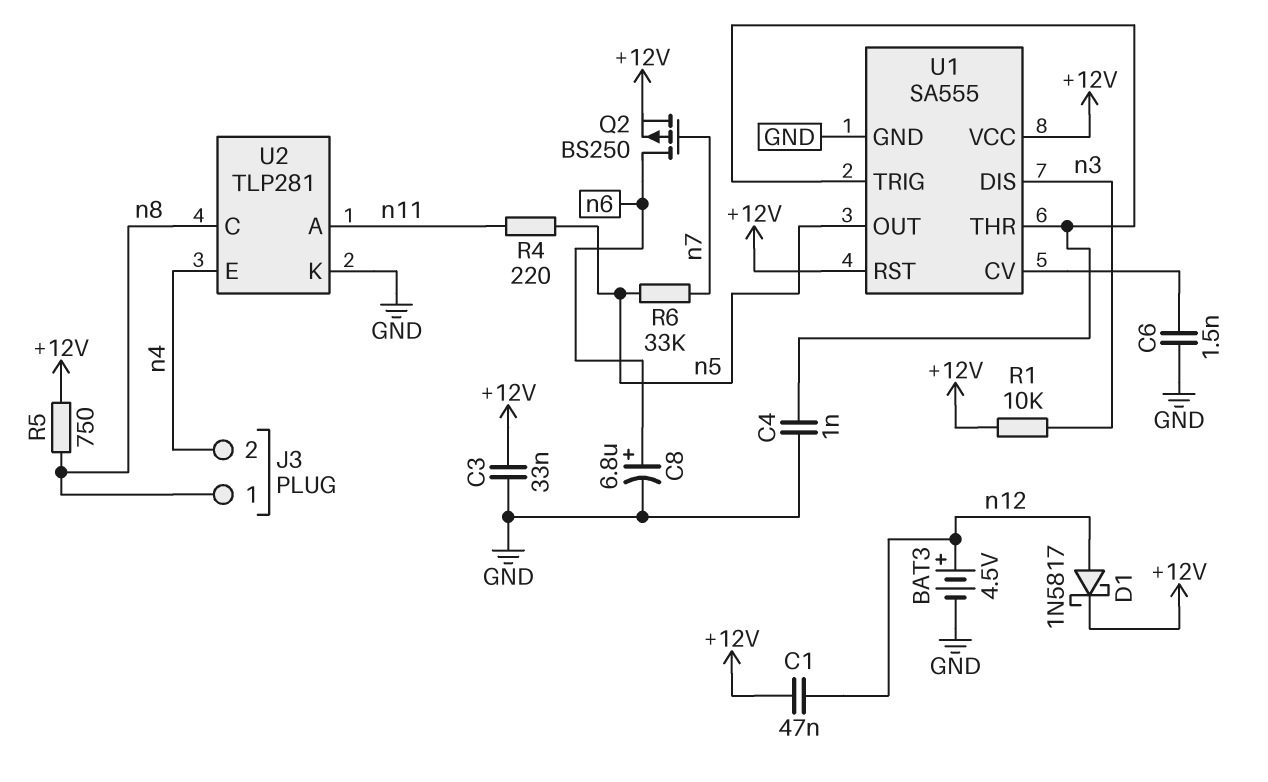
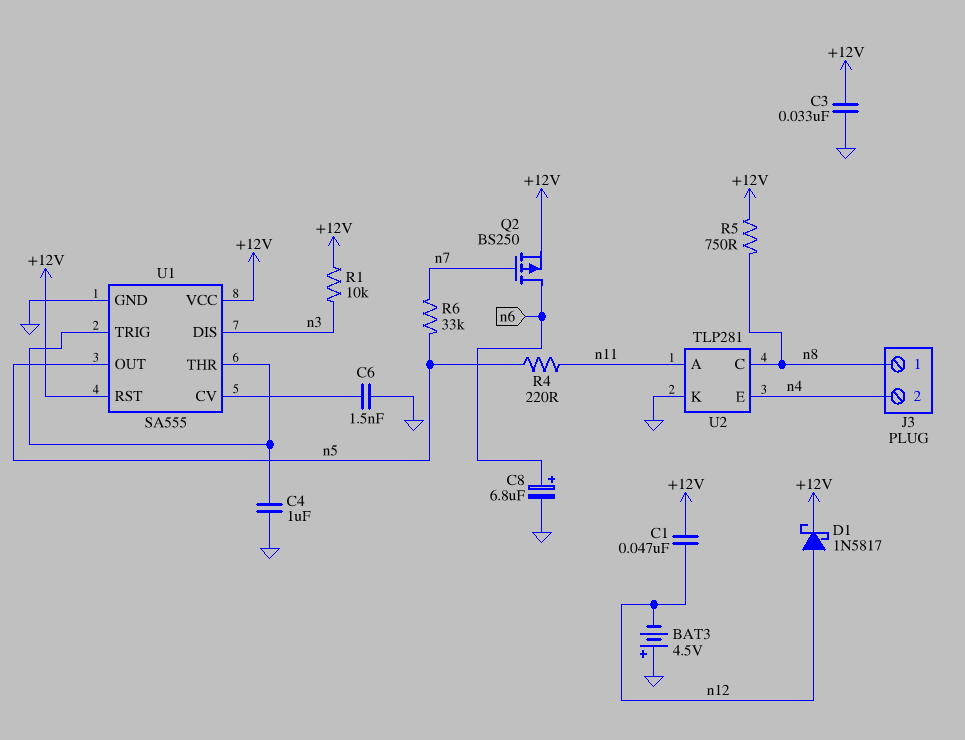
BAT3: 4.5V (plus n12, minus GND) -> 4.5V (plus GND, minus n12)
C4: 1nF (GND, U1/THR) -> 1uF (GND, U1/THR)

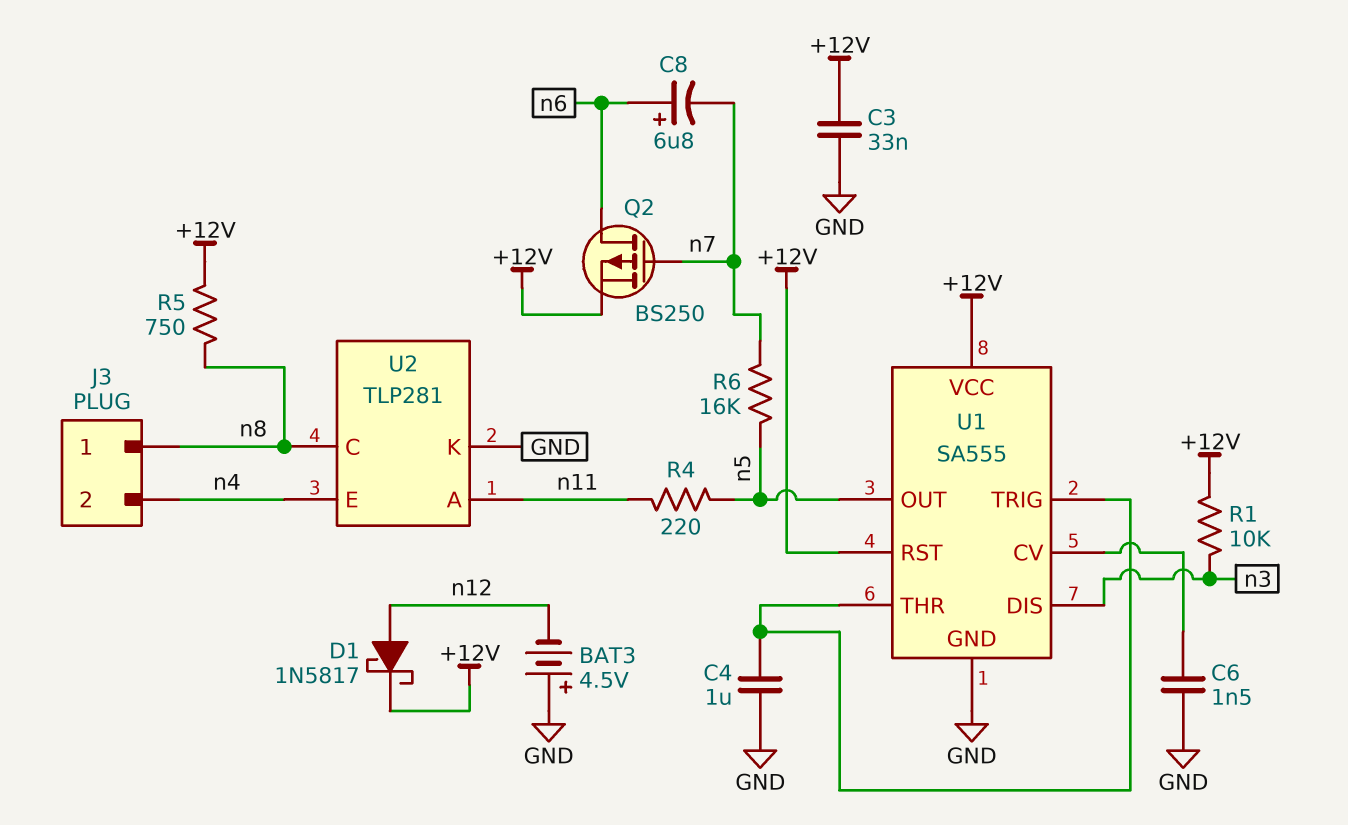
C1: 47nF (+12V, n12) -> none
C8: 6.8uF (plus n6, minus GND) -> 6.8uF (plus n6, minus n7)
R6: 33k (n5, n7) -> 16k (n5, n7)

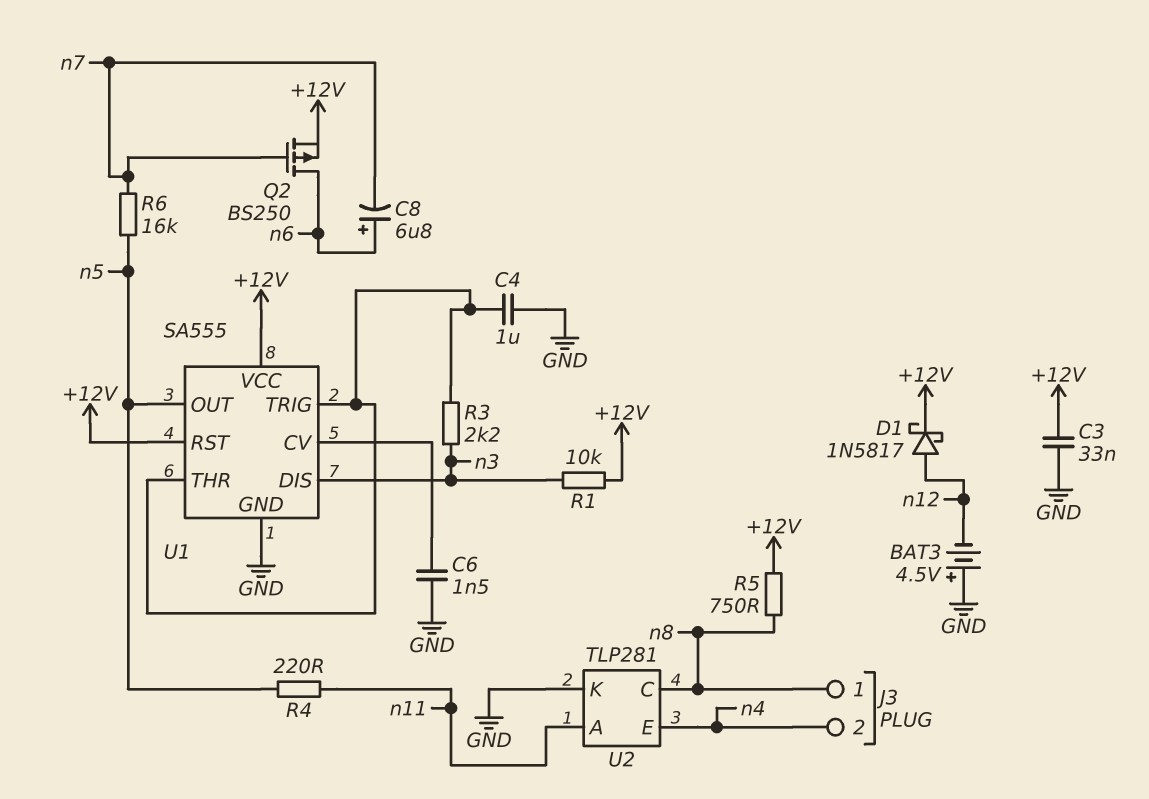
R3: none -> 2.2k (U1/THR, n3)

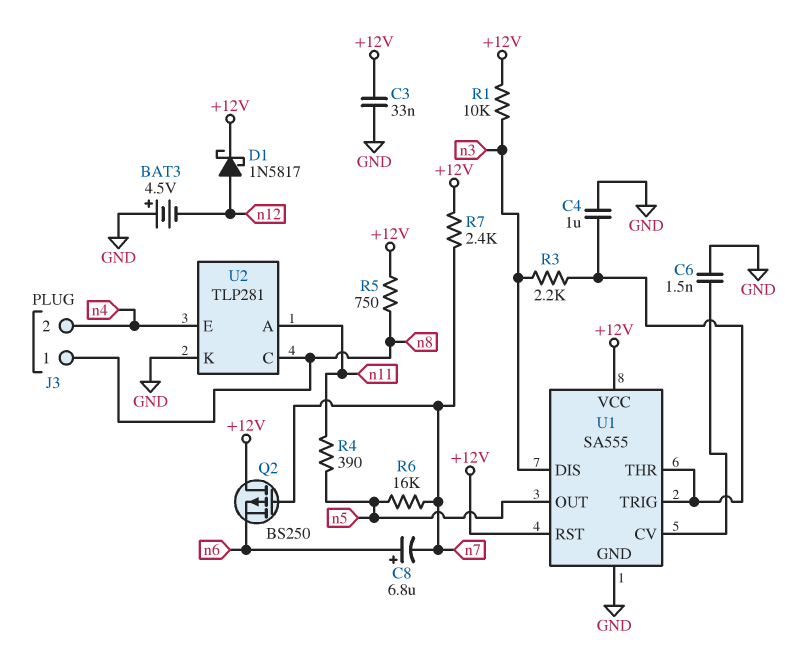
Q2: PMOS BS250 (G n7, D n6, S +12V) -> PMOS BS250 (G n7, D +12V, S n6)
R4: 220 (n5, n11) -> 390 (n5, n11)
R7: none -> 2.4k (+12V, n7)

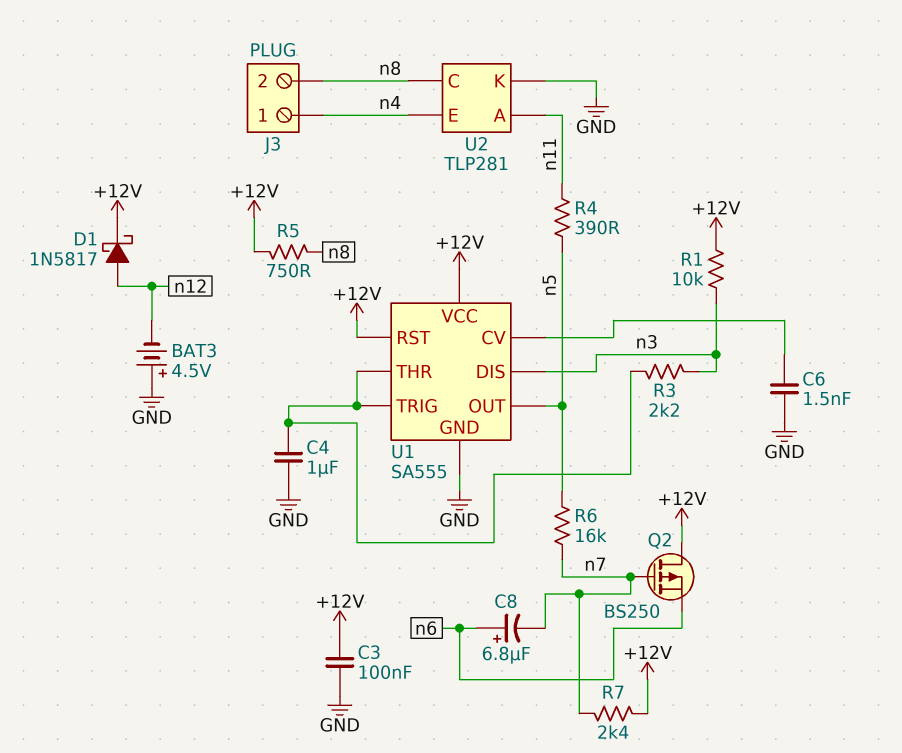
C3: 33nF (+12V, GND) -> 100nF (+12V, GND)
J3 pin 1: n8 -> n4
J3 pin 2: n4 -> n8

